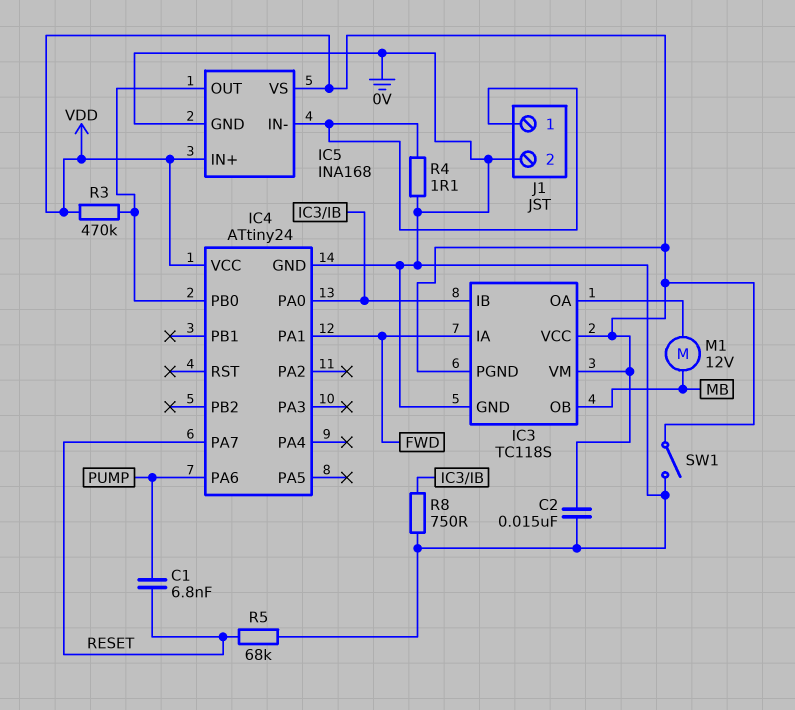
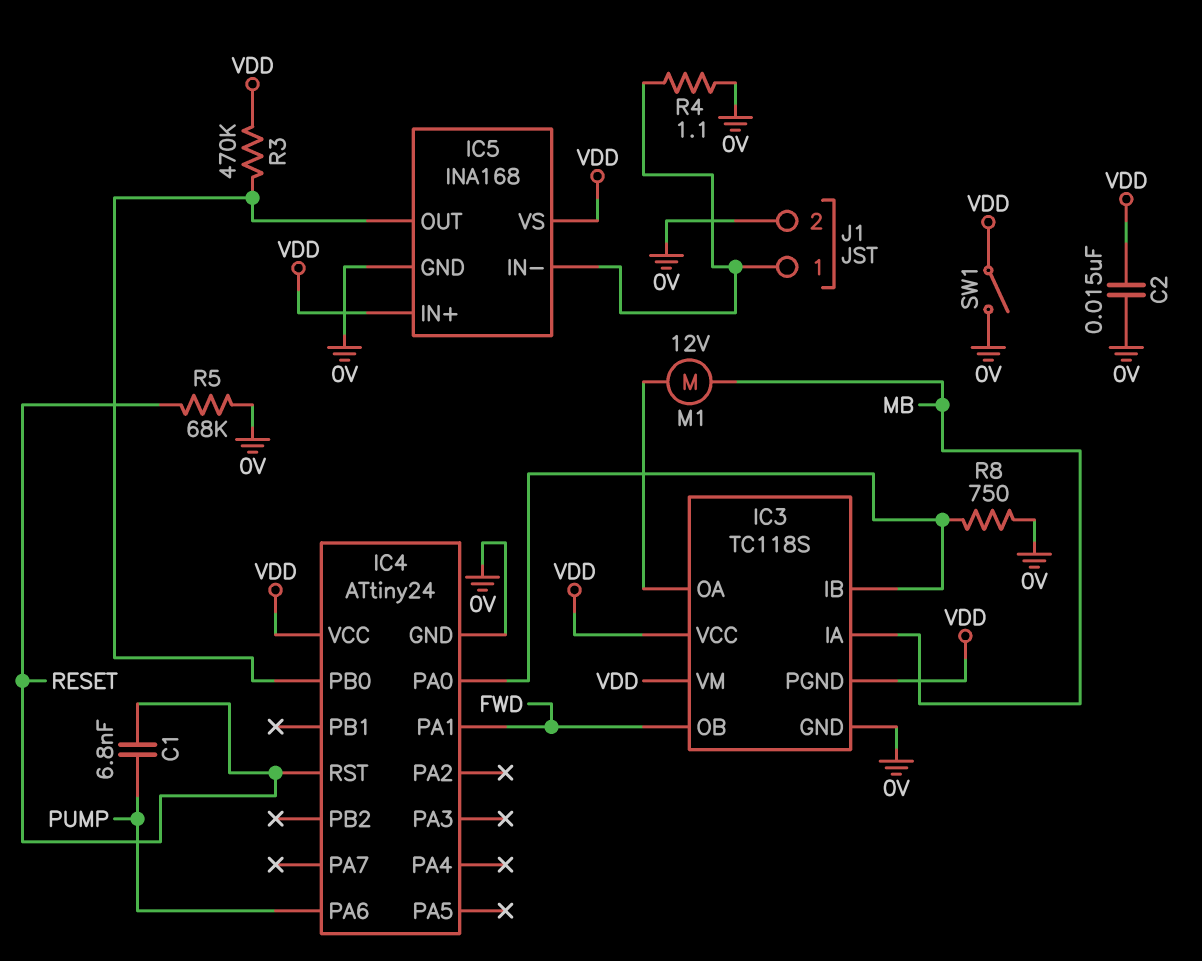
IC3 pin IA: FWD -> MB
IC3 pin OB: MB -> FWD
IC4 pin PA7: RESET -> none
IC4 pin RST: none -> RESET

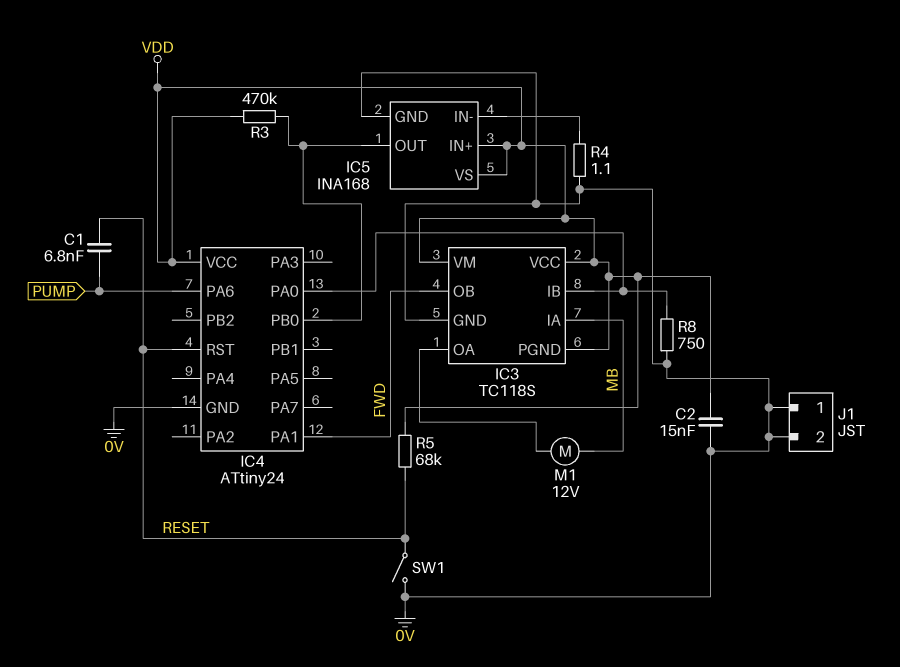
J1 pin 1: IC5/IN- -> 0V
R5: 68k (0V, RESET) -> 68k (RESET, VDD)
SW1: switch (0V, VDD) -> switch (0V, RESET)

